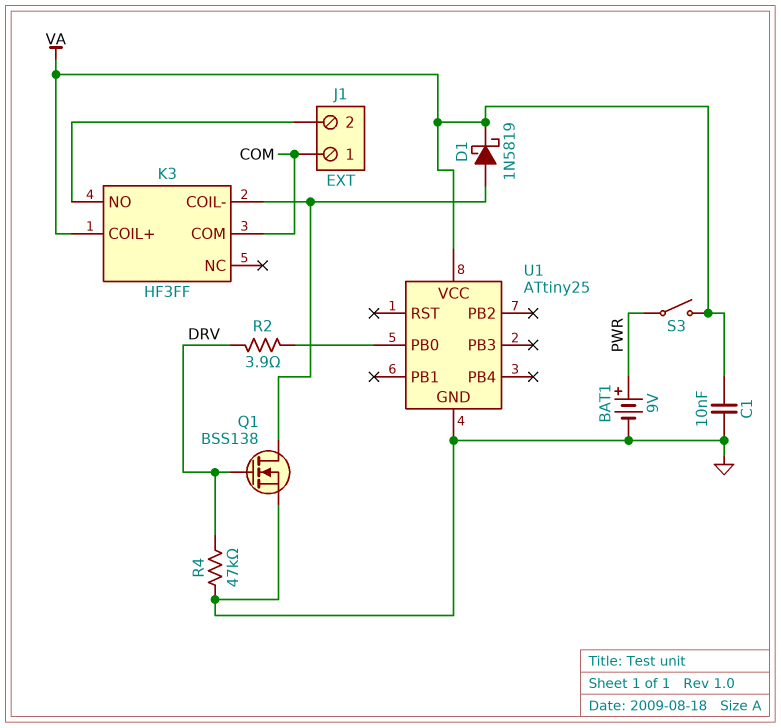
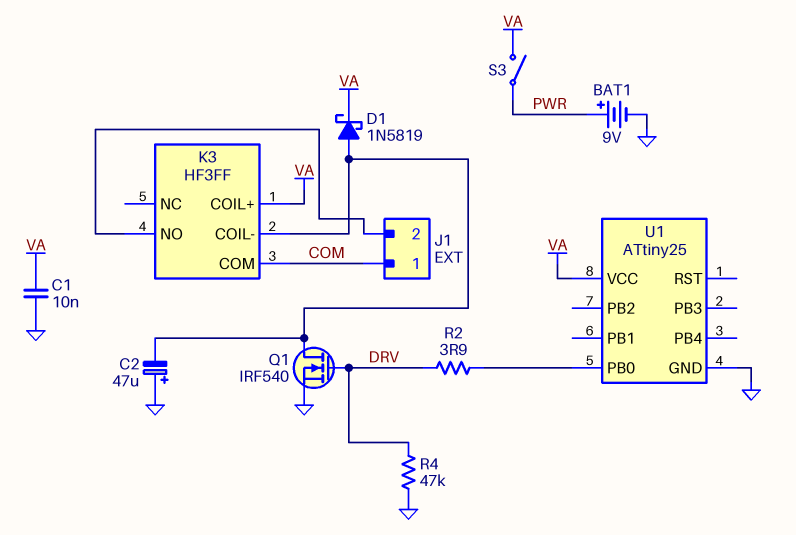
C2: none -> 47uF (plus GND, minus K3/COIL-)
Q1: NMOS BSS138 (G DRV, D K3/COIL-, S GND) -> NMOS IRF540 (G DRV, D K3/COIL-, S GND)

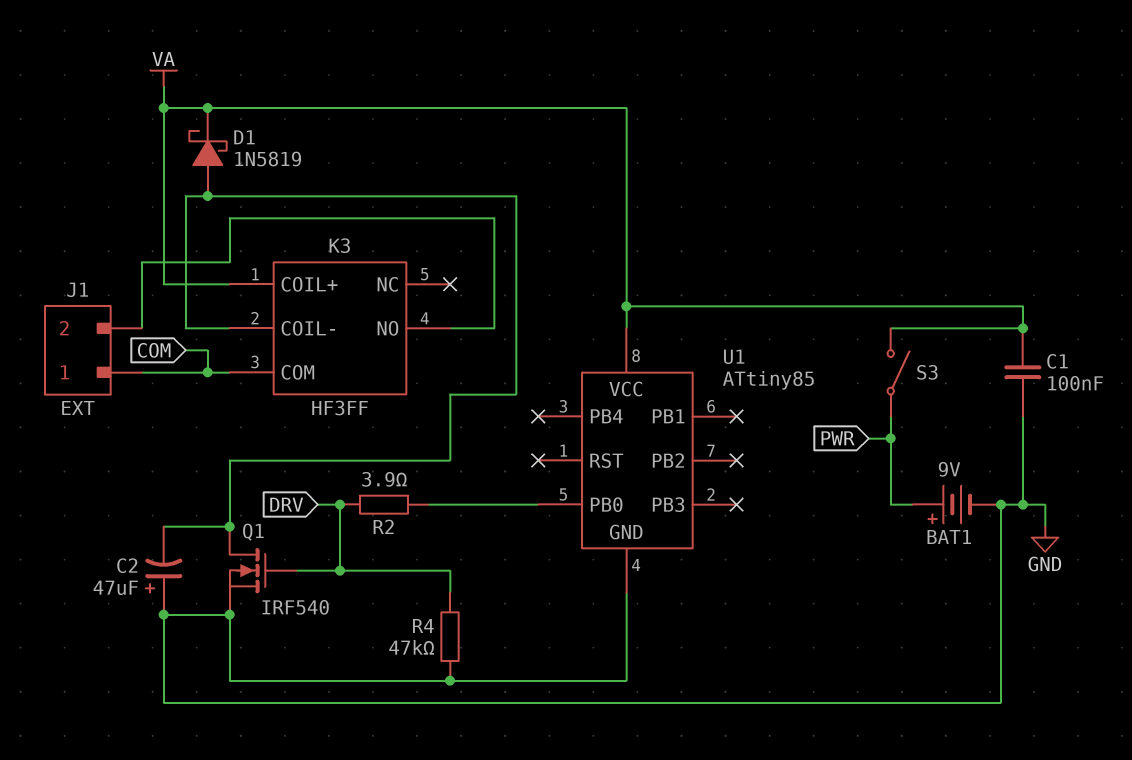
C1: 10nF (GND, VA) -> 100nF (GND, VA)
U1: ATtiny25 -> ATtiny85

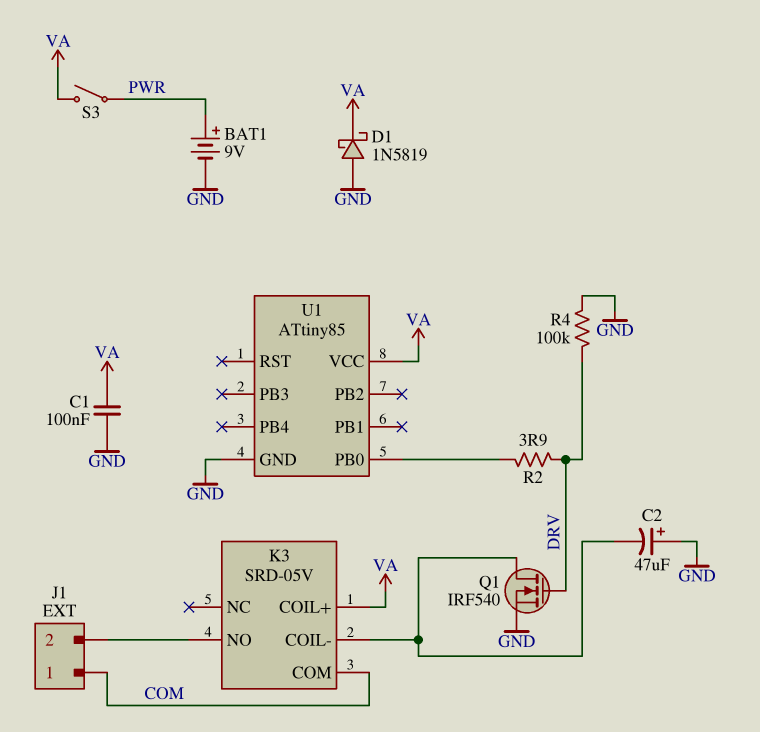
D1: schottky 1N5819 (A K3/COIL-, K VA) -> schottky 1N5819 (A GND, K VA)
K3: HF3FF -> SRD-05V
R4: 47k (DRV, GND) -> 100k (DRV, GND)

